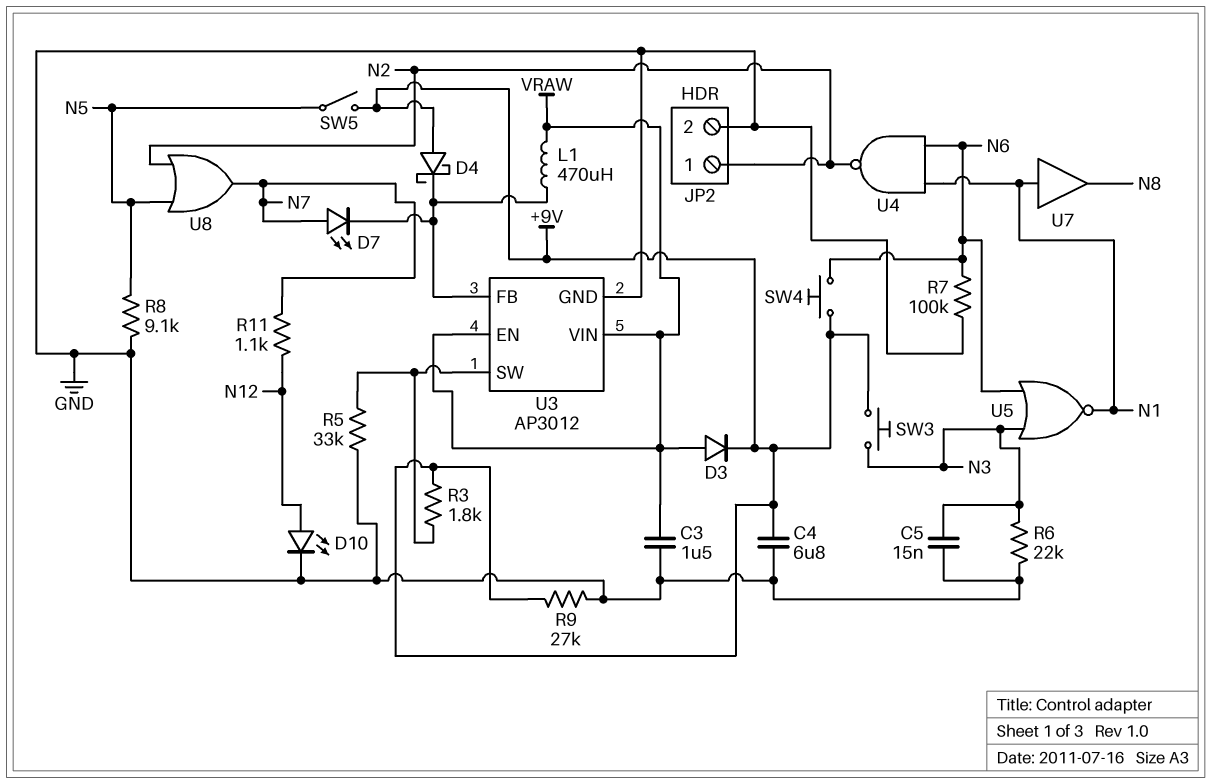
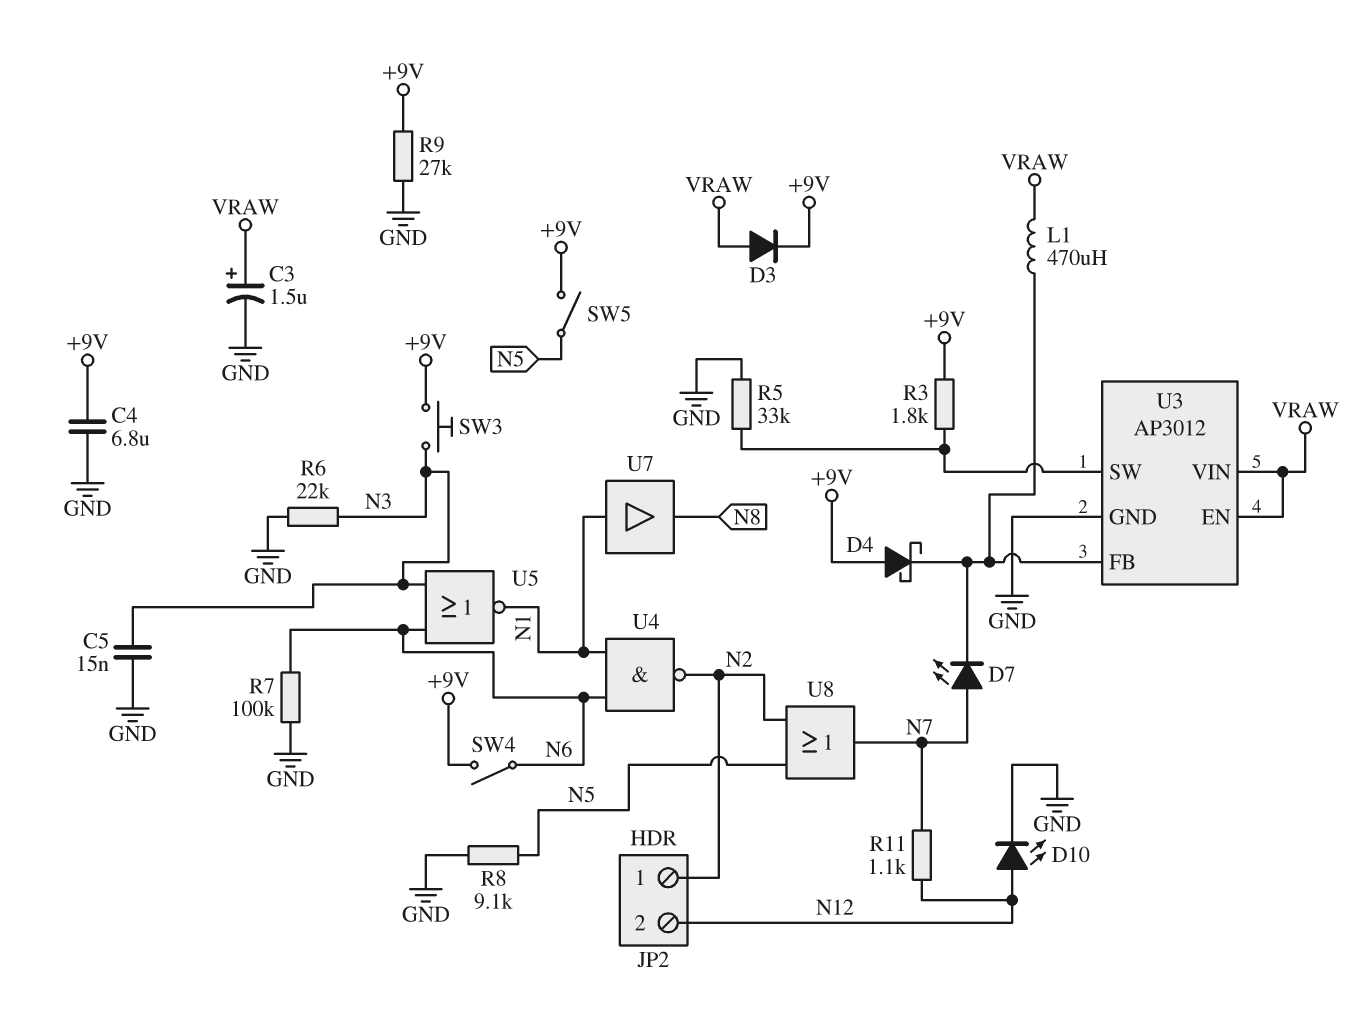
C3: 1.5uF (GND, VRAW) -> 1.5uF (plus VRAW, minus GND)
JP2 pin 2: GND -> N12
SW4: button (+9V, N6) -> switch (+9V, N6)

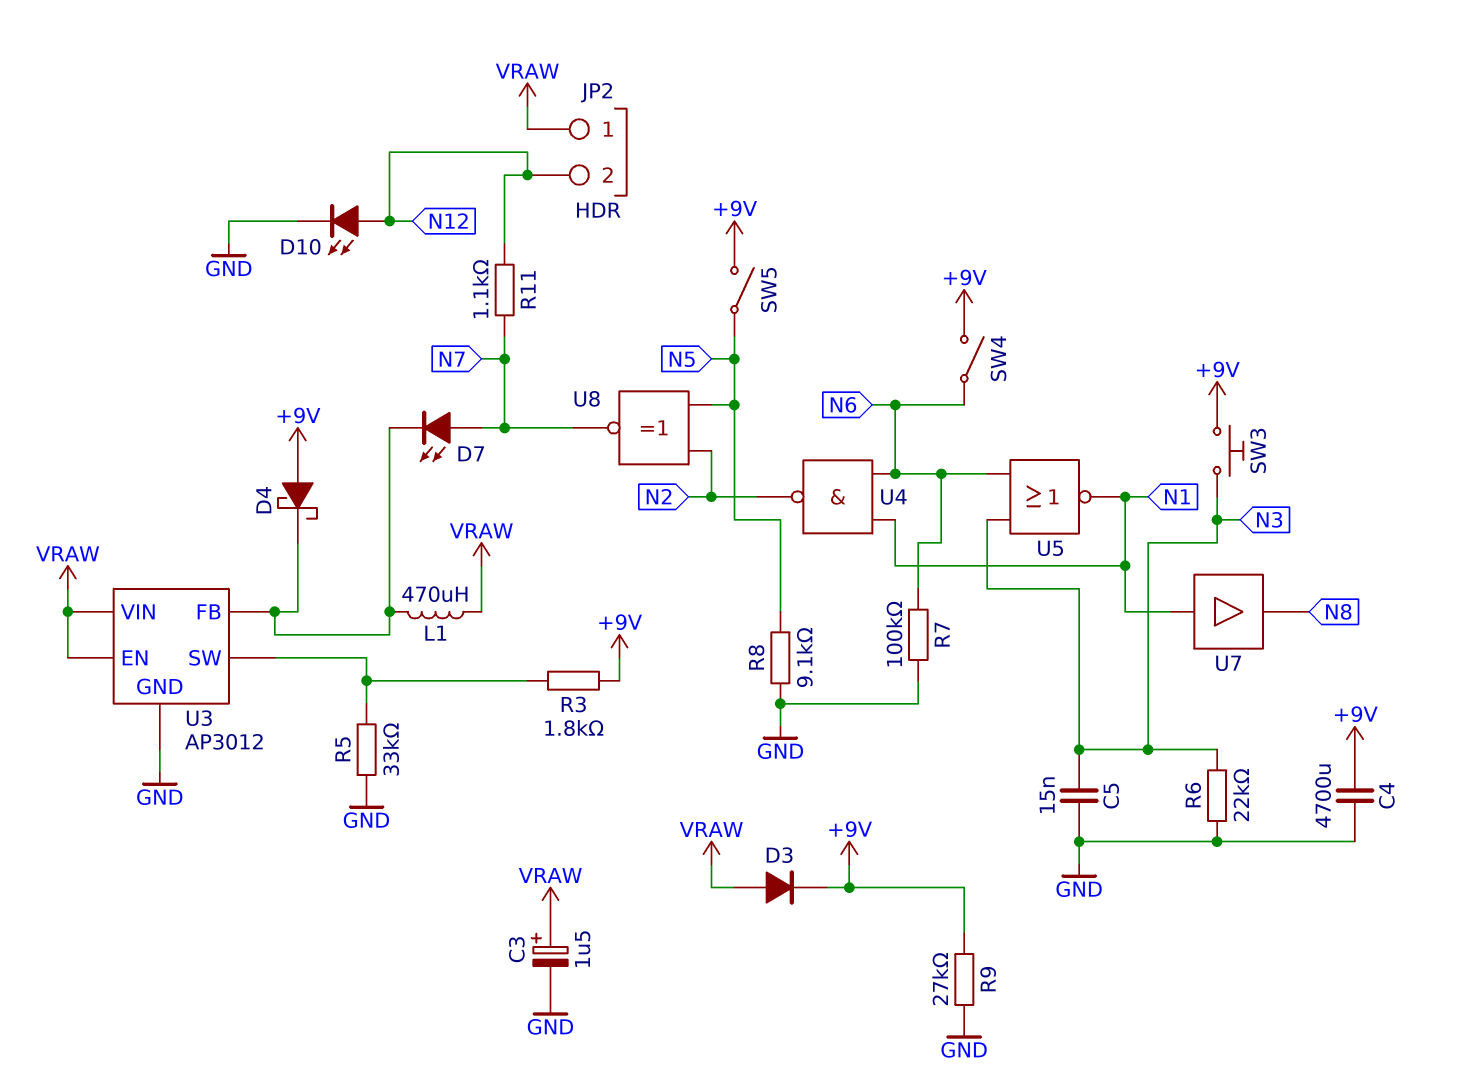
C4: 6.8uF (+9V, GND) -> 4700uF (+9V, GND)
JP2 pin 1: N2 -> VRAW
U8: OR (in N2, in N5, out N7) -> XNOR (in N2, in N5, out N7)

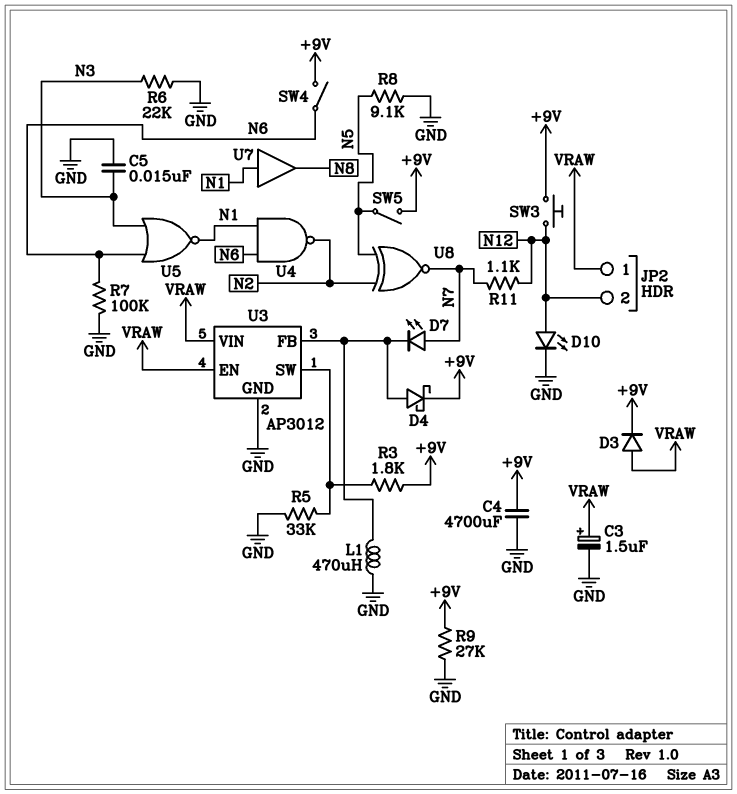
D4: schottky (A +9V, K U3/FB) -> schottky (A U3/FB, K +9V)
L1: 470uH (U3/FB, VRAW) -> 470uH (GND, U3/FB)
SW3: button (+9V, N3) -> button (+9V, N12)

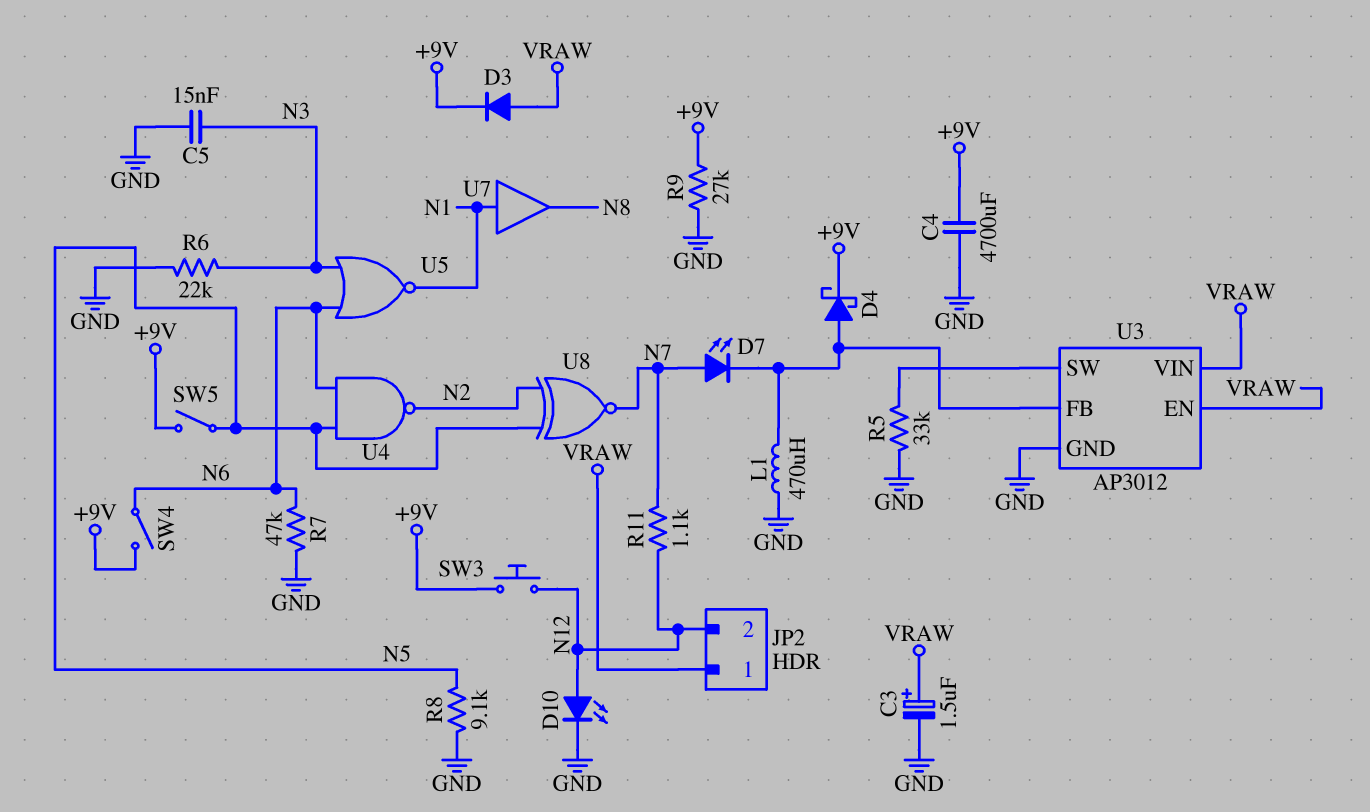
R3: 1.8k (+9V, U3/SW) -> none
R7: 100k (GND, N6) -> 47k (GND, N6)
U4: NAND (in N1, in N6, out N2) -> NAND (in N5, in N6, out N2)

